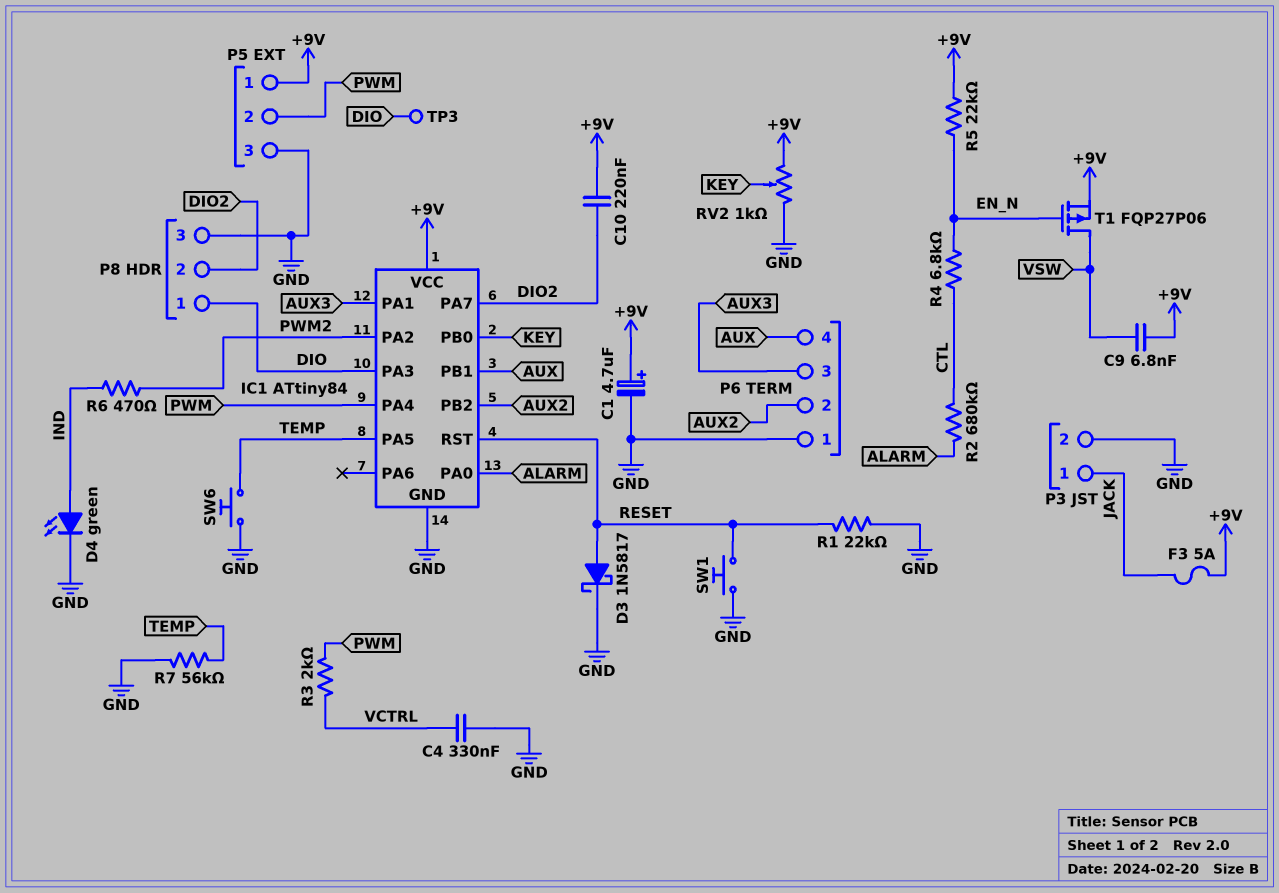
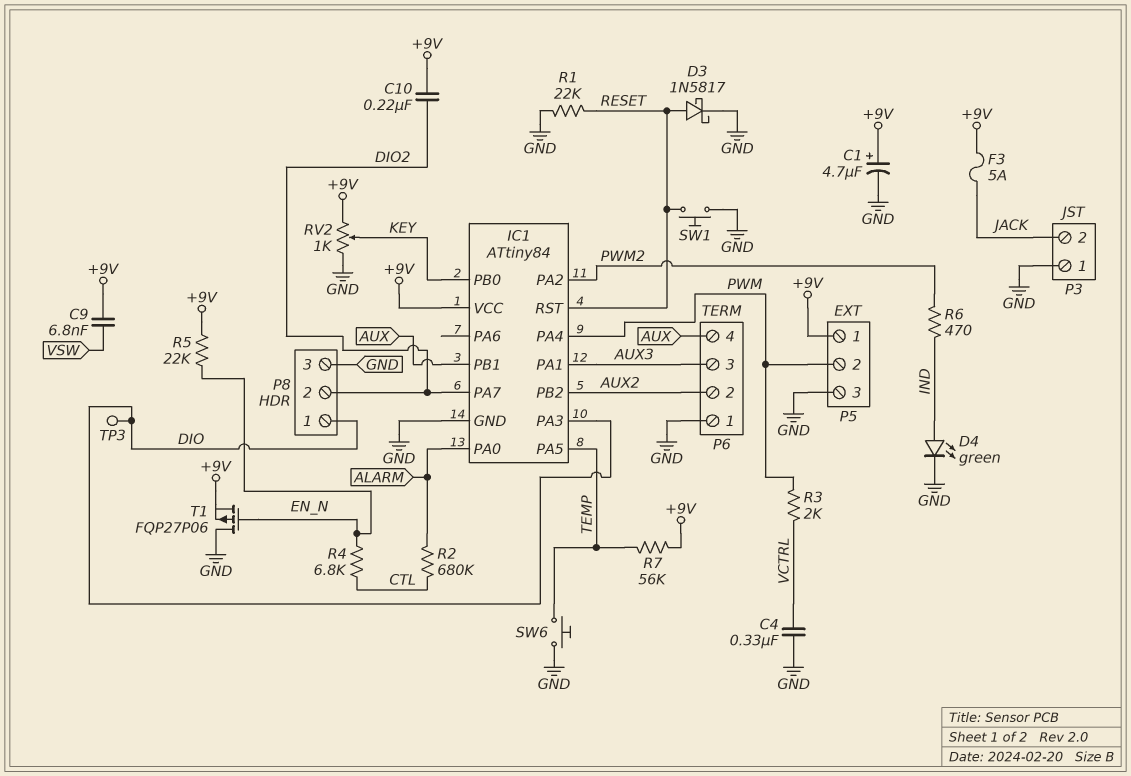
P3 pin 1: JACK -> GND
P3 pin 2: GND -> JACK
R7: 56k (GND, TEMP) -> 56k (+9V, TEMP)
T1: PMOS FQP27P06 (G EN_N, D VSW, S +9V) -> PMOS FQP27P06 (G EN_N, D GND, S +9V)

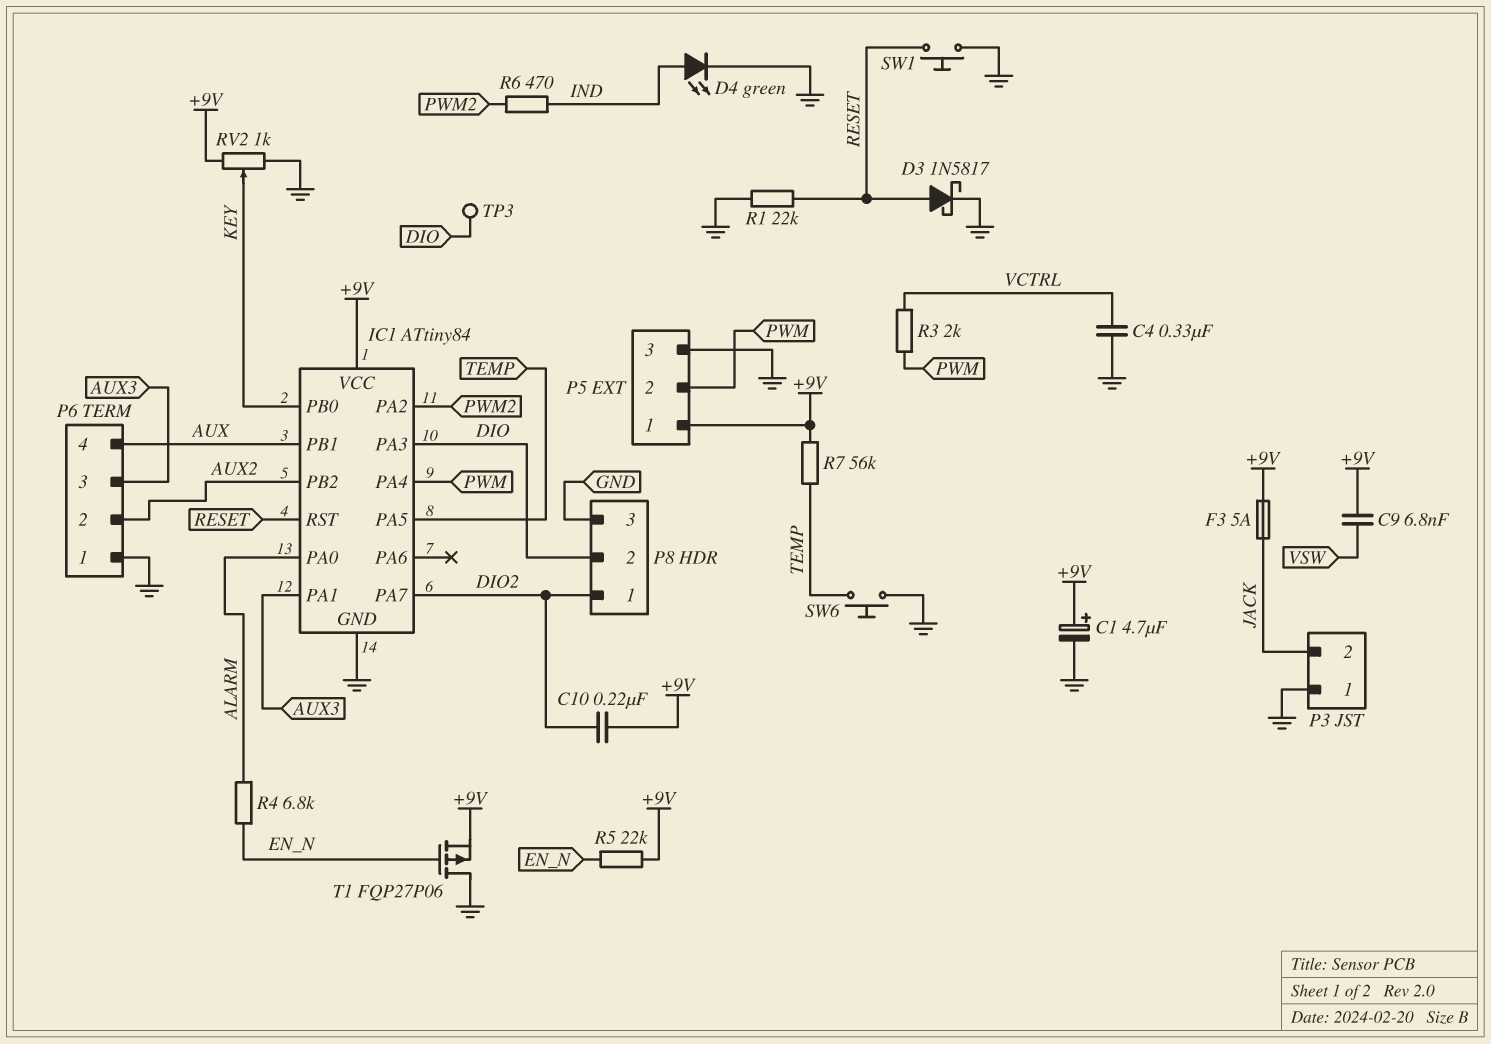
P8 pin 1: DIO -> DIO2
P8 pin 2: DIO2 -> DIO
R2: 680k (ALARM, CTL) -> none
R4: 6.8k (CTL, EN_N) -> 6.8k (ALARM, EN_N)

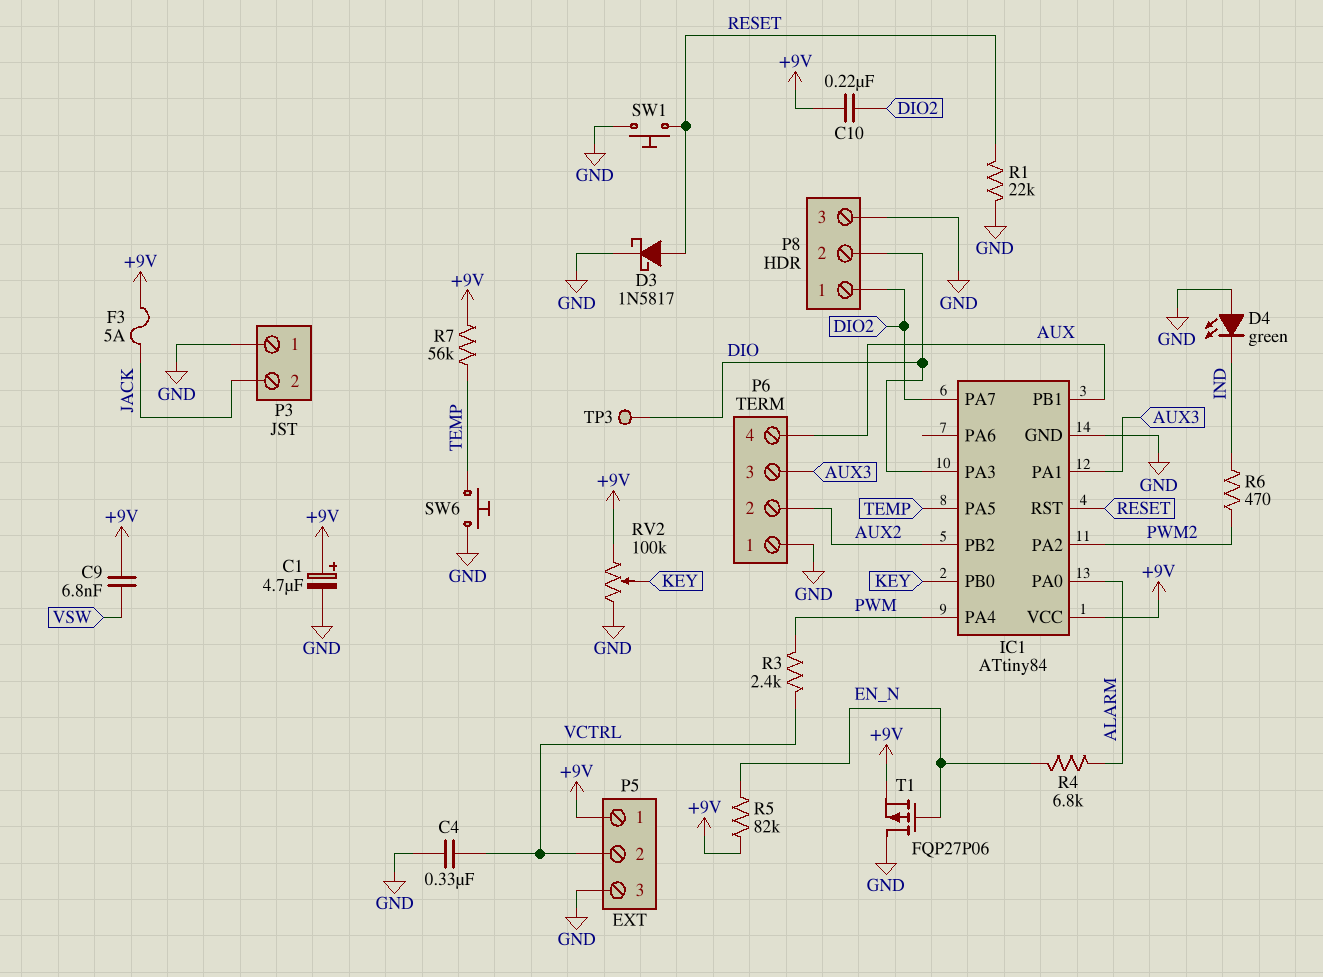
D4: LED green (A IND, K GND) -> LED green (A GND, K IND)
P5 pin 2: PWM -> VCTRL
R3: 2k (PWM, VCTRL) -> 2.4k (PWM, VCTRL)
R5: 22k (+9V, EN_N) -> 82k (+9V, EN_N)
RV2: 1k (+9V, GND, wiper KEY) -> 100k (+9V, GND, wiper KEY)

